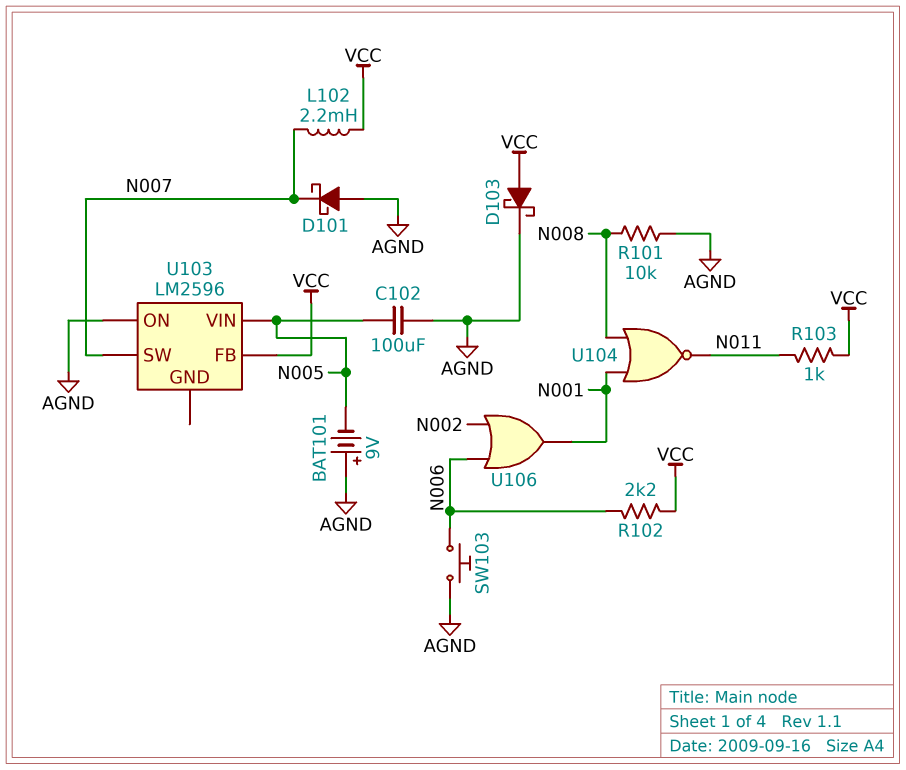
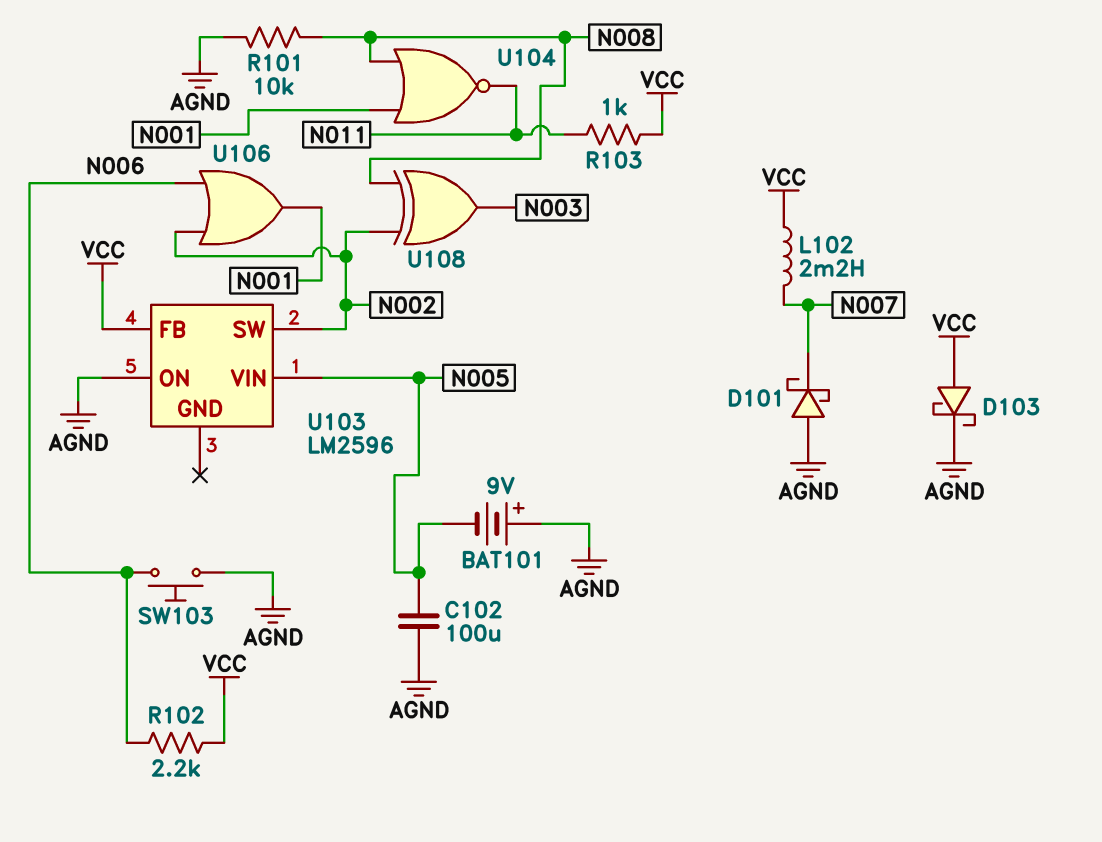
U103 pin SW: N007 -> N002
U108: none -> XOR (in N002, in N008, out N003)

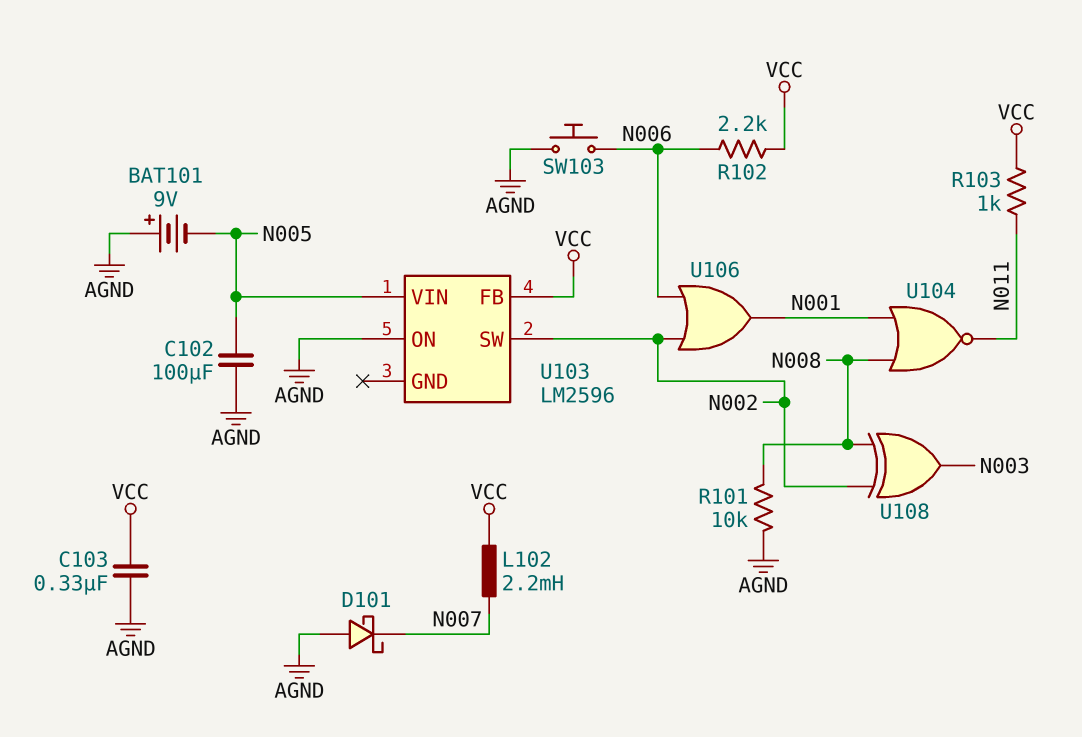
C103: none -> 330nF (AGND, VCC)
D103: schottky (A VCC, K AGND) -> none

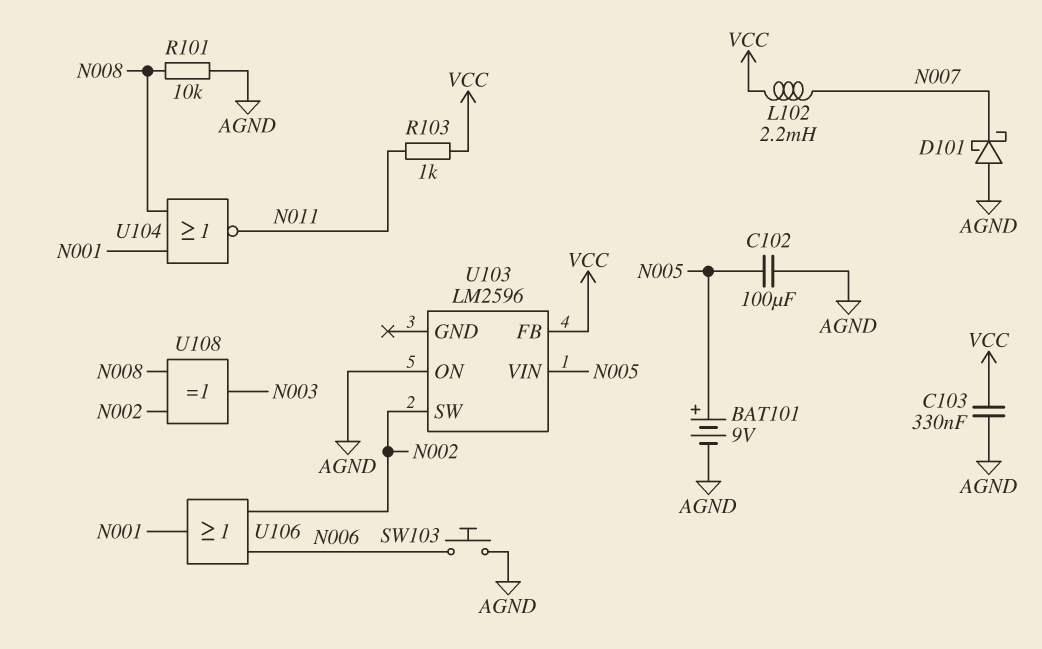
BAT101: 9V (plus AGND, minus N005) -> 9V (plus N005, minus AGND)
R102: 2.2k (N006, VCC) -> none

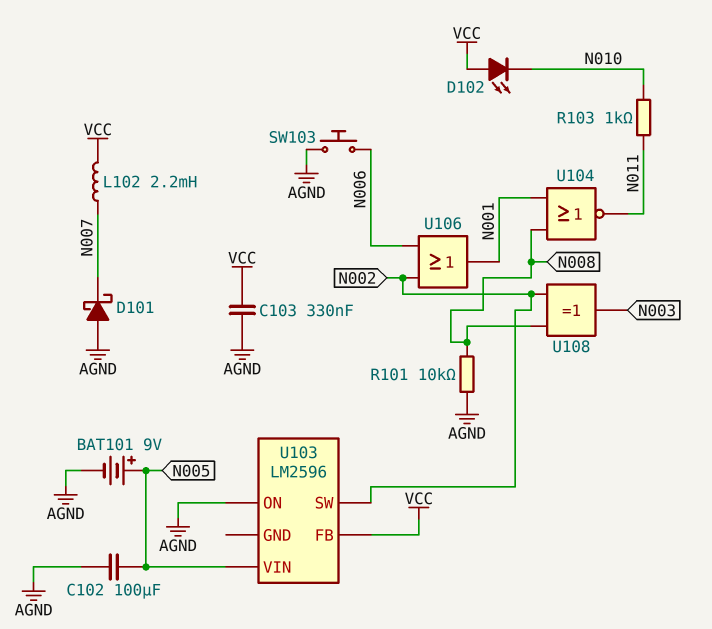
D102: none -> LED (A VCC, K N010)
R103: 1k (N011, VCC) -> 1k (N010, N011)

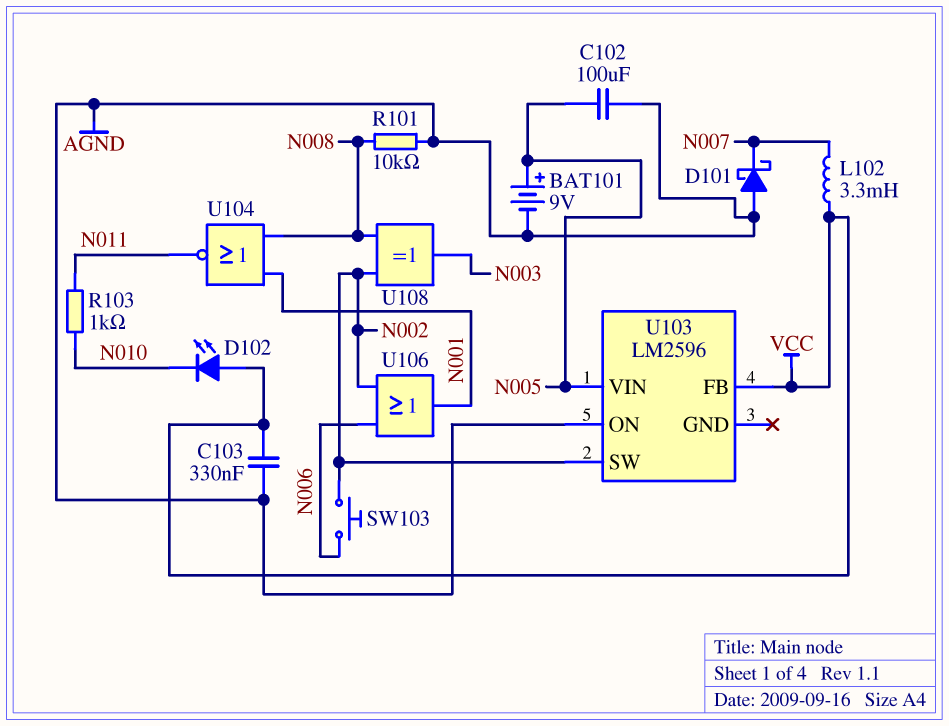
L102: 2.2mH (N007, VCC) -> 3.3mH (N007, VCC)
SW103: button (AGND, N006) -> button (N002, N006)

